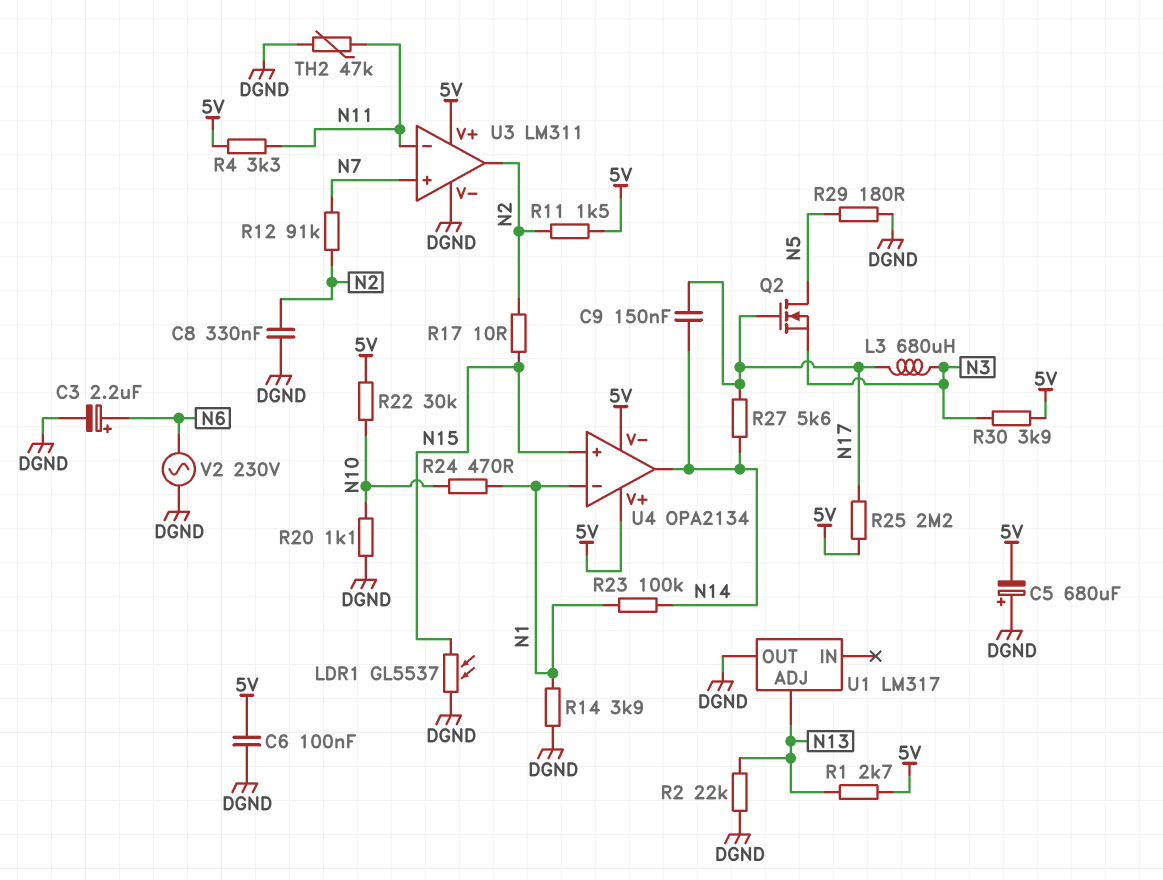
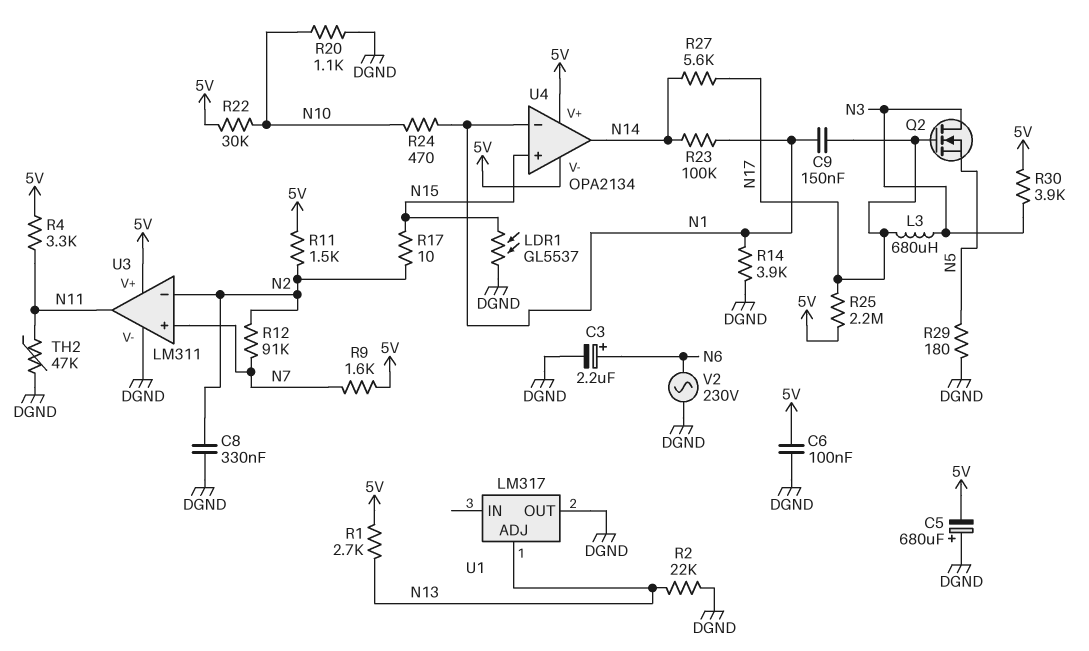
C9: 150nF (N14, N17) -> 150nF (N1, N17)
Q2: NMOS (G N17, D N5, S N3) -> NMOS (G N17, D N3, S N5)
R9: none -> 1.6k (5V, N7)
U3 pin in-: N11 -> N2
U3 pin out: N2 -> N11

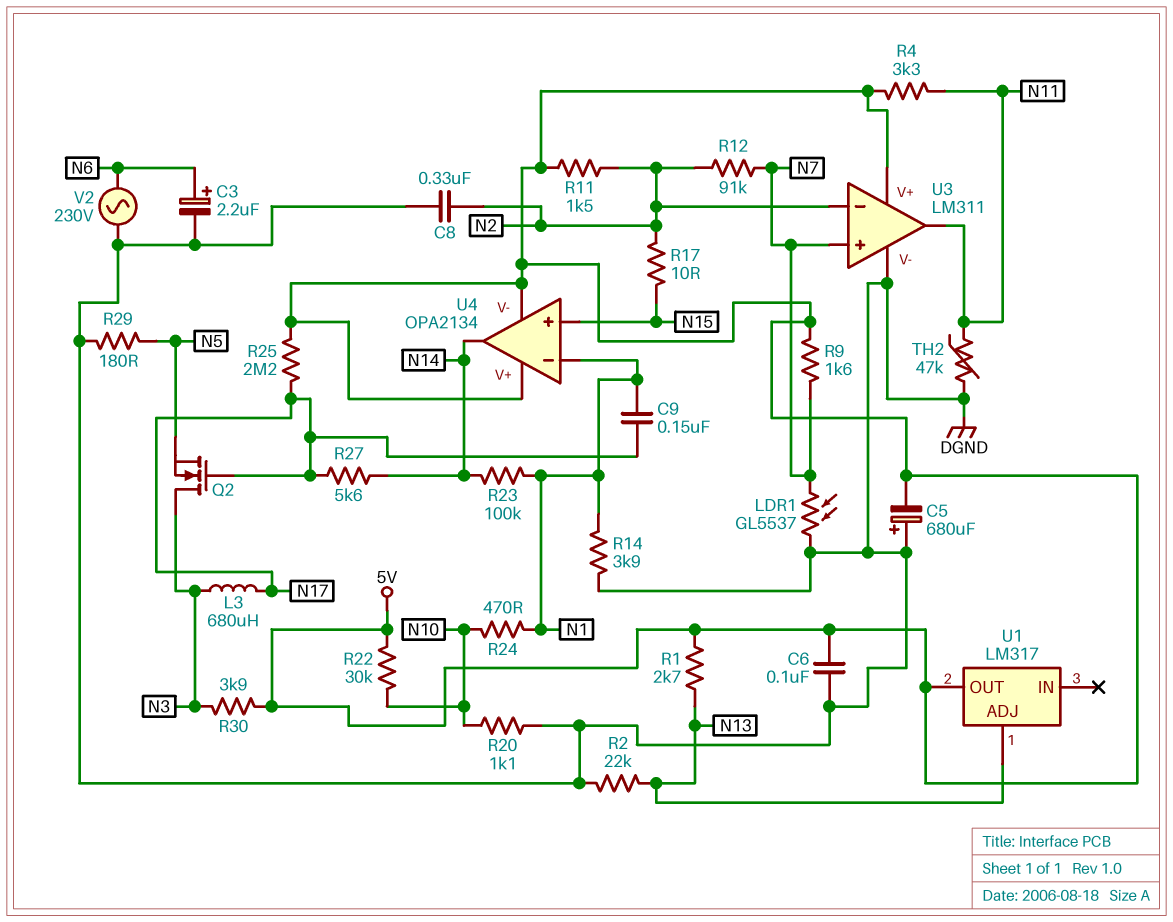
LDR1: GL5537 (DGND, N15) -> GL5537 (DGND, N7)
U1 pin OUT: DGND -> 5V

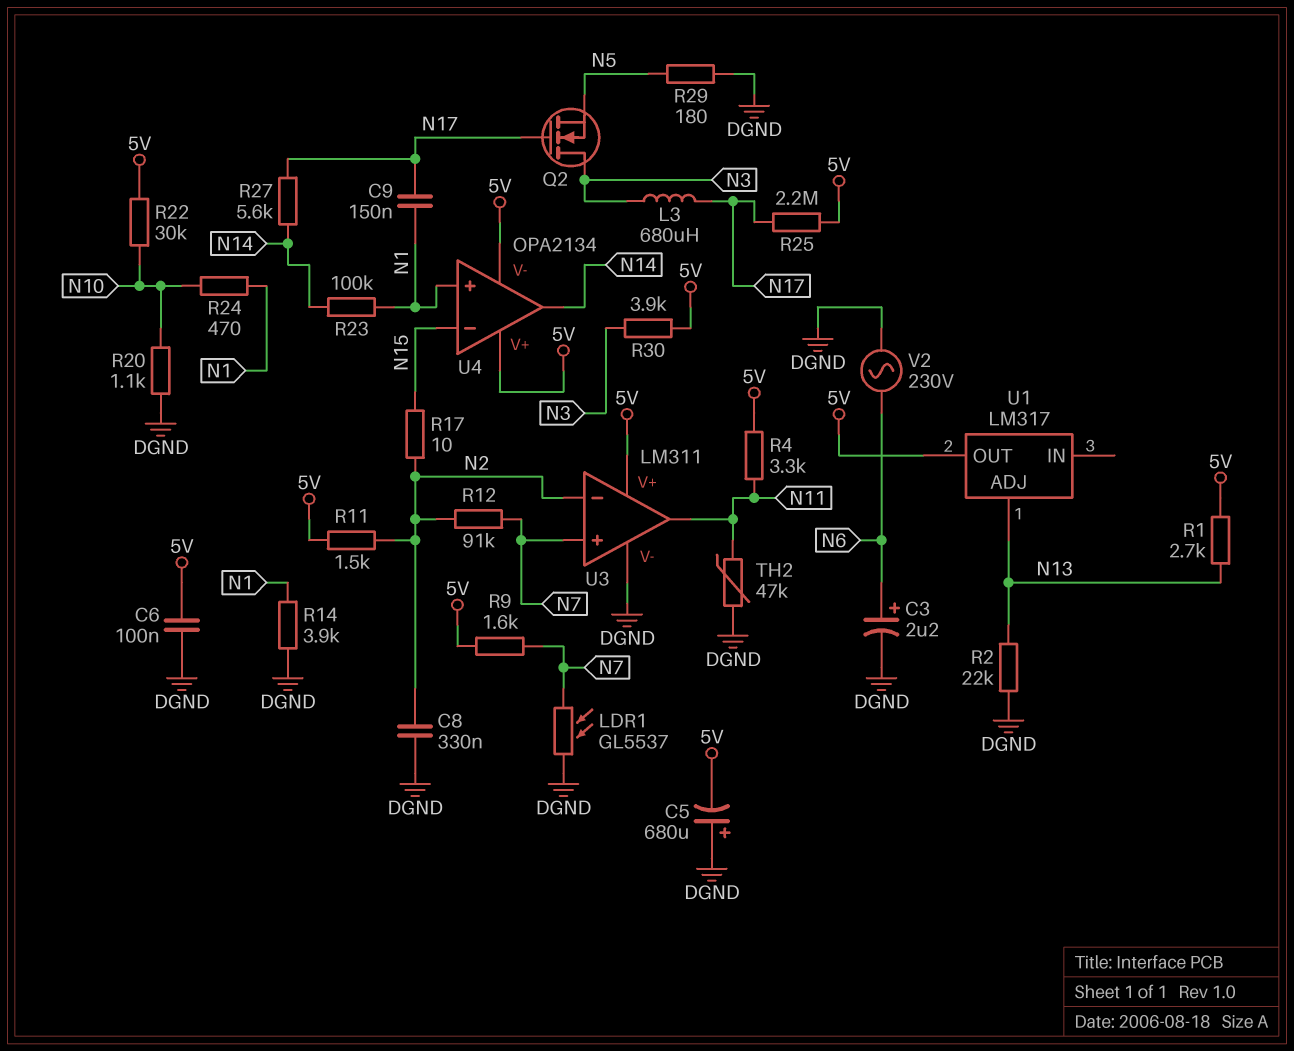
U4 pin in+: N15 -> N1
U4 pin in-: N1 -> N15

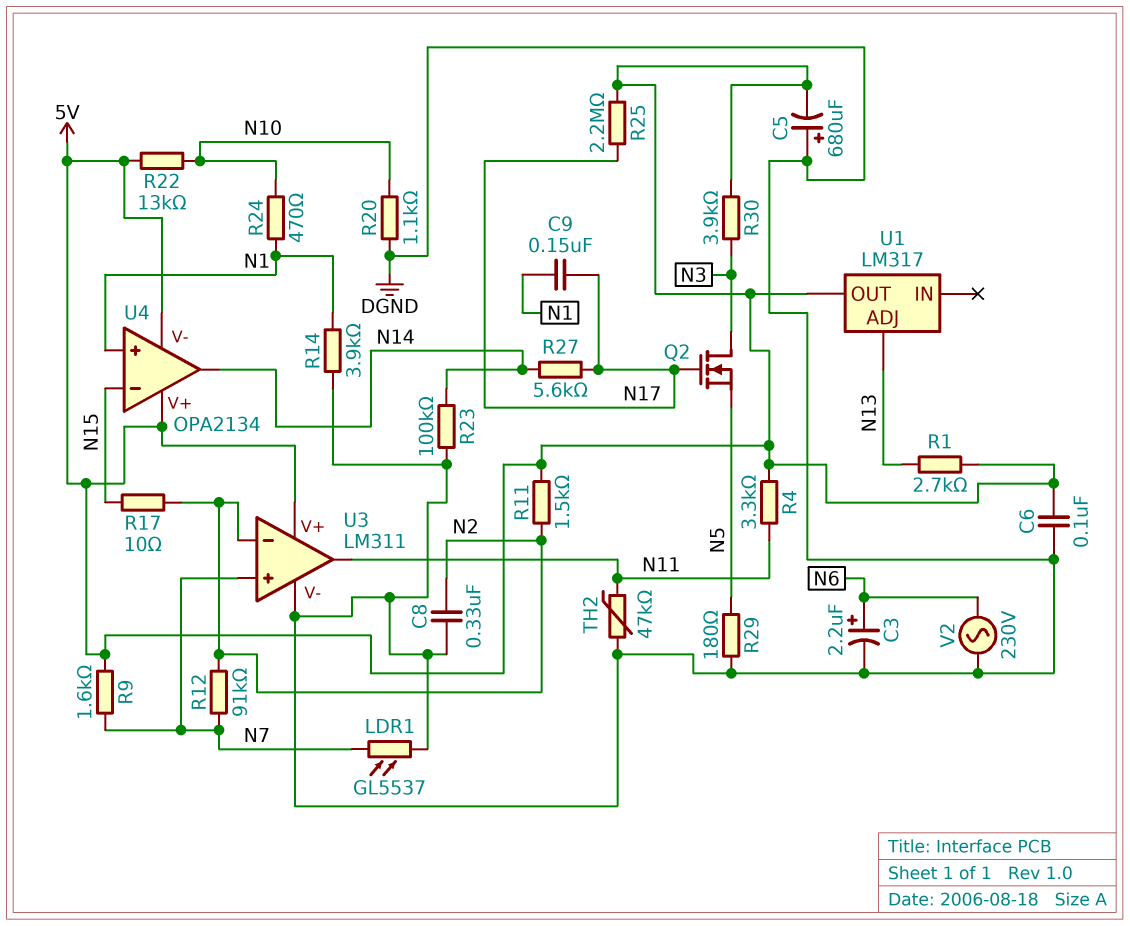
L3: 680uH (N3, N17) -> none
R2: 22k (DGND, N13) -> none
R22: 30k (5V, N10) -> 13k (5V, N10)
R23: 100k (N1, N14) -> 100k (DGND, N14)

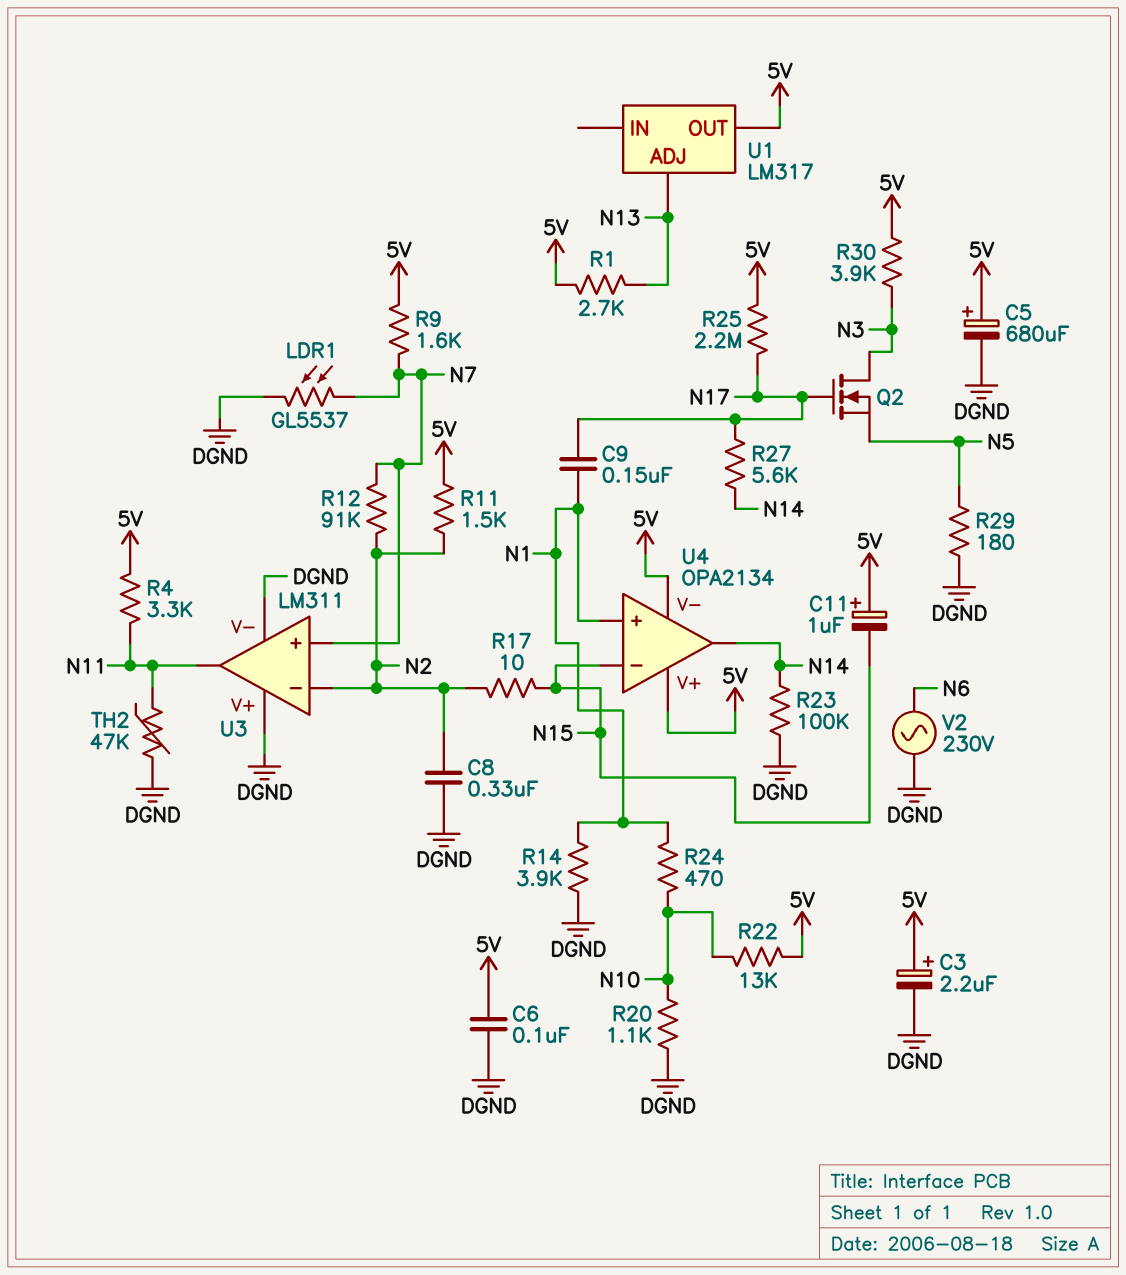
C3: 2.2uF (plus N6, minus DGND) -> 2.2uF (plus 5V, minus DGND)
C5: 680uF (plus DGND, minus 5V) -> 680uF (plus 5V, minus DGND)
C11: none -> 1uF (plus 5V, minus N15)
U3 pin V+: 5V -> DGND

